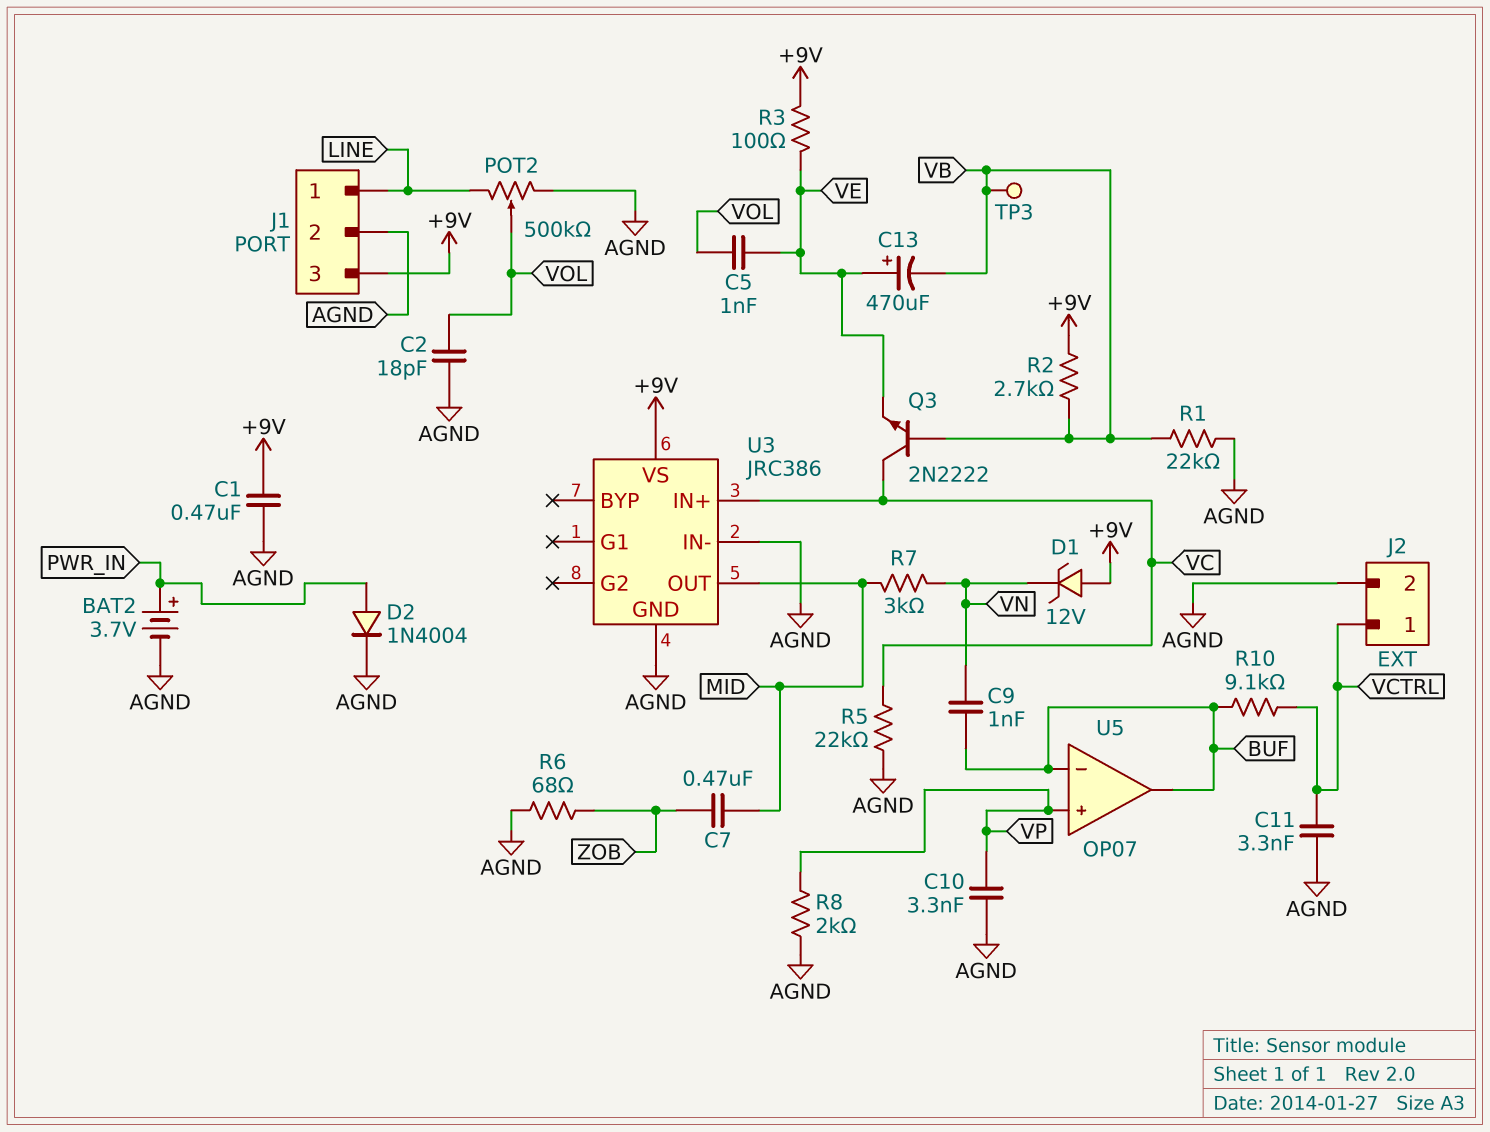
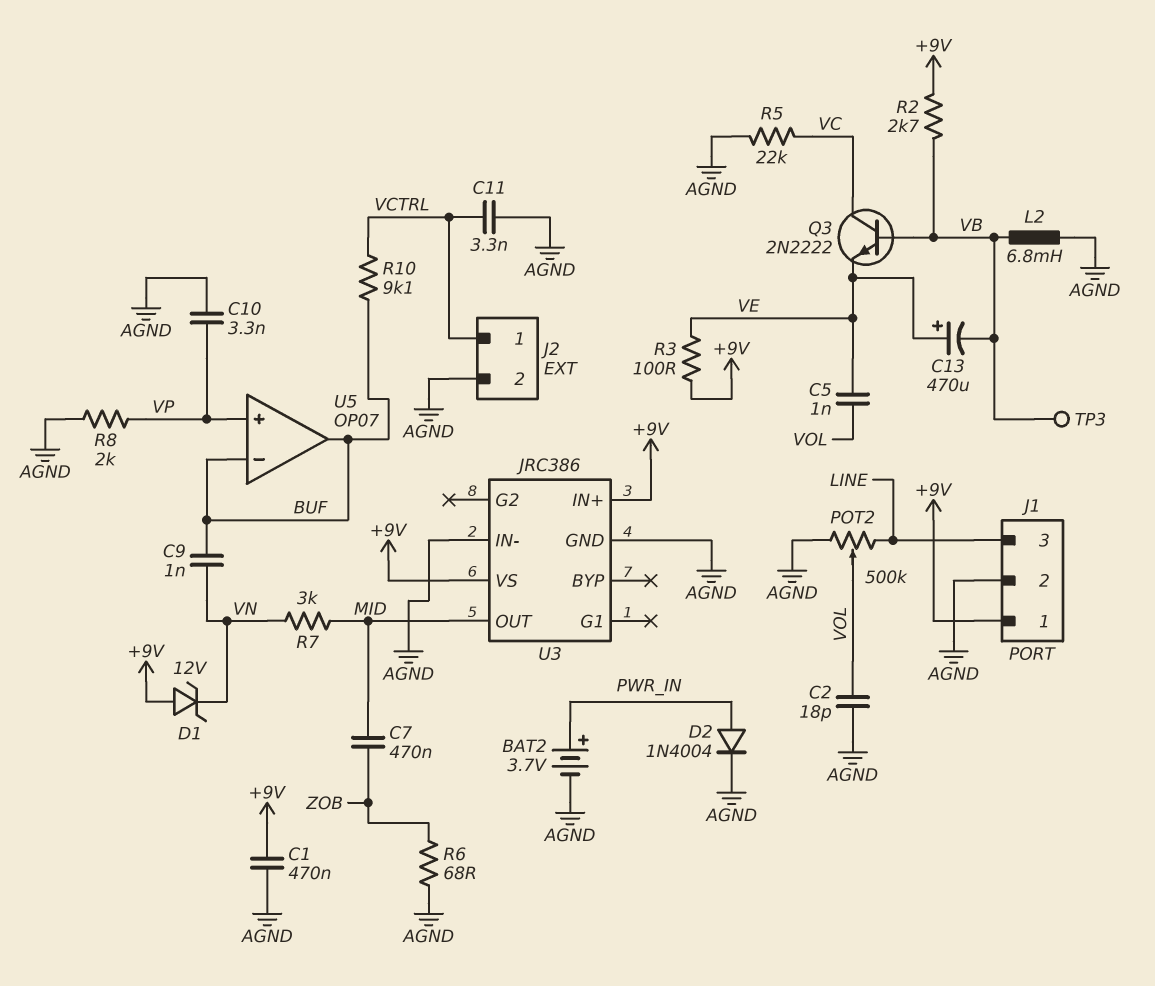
J1 pin 1: LINE -> +9V
J1 pin 3: +9V -> LINE
L2: none -> 6.8mH (AGND, VB)
R1: 22k (AGND, VB) -> none
U3 pin IN+: VC -> +9V

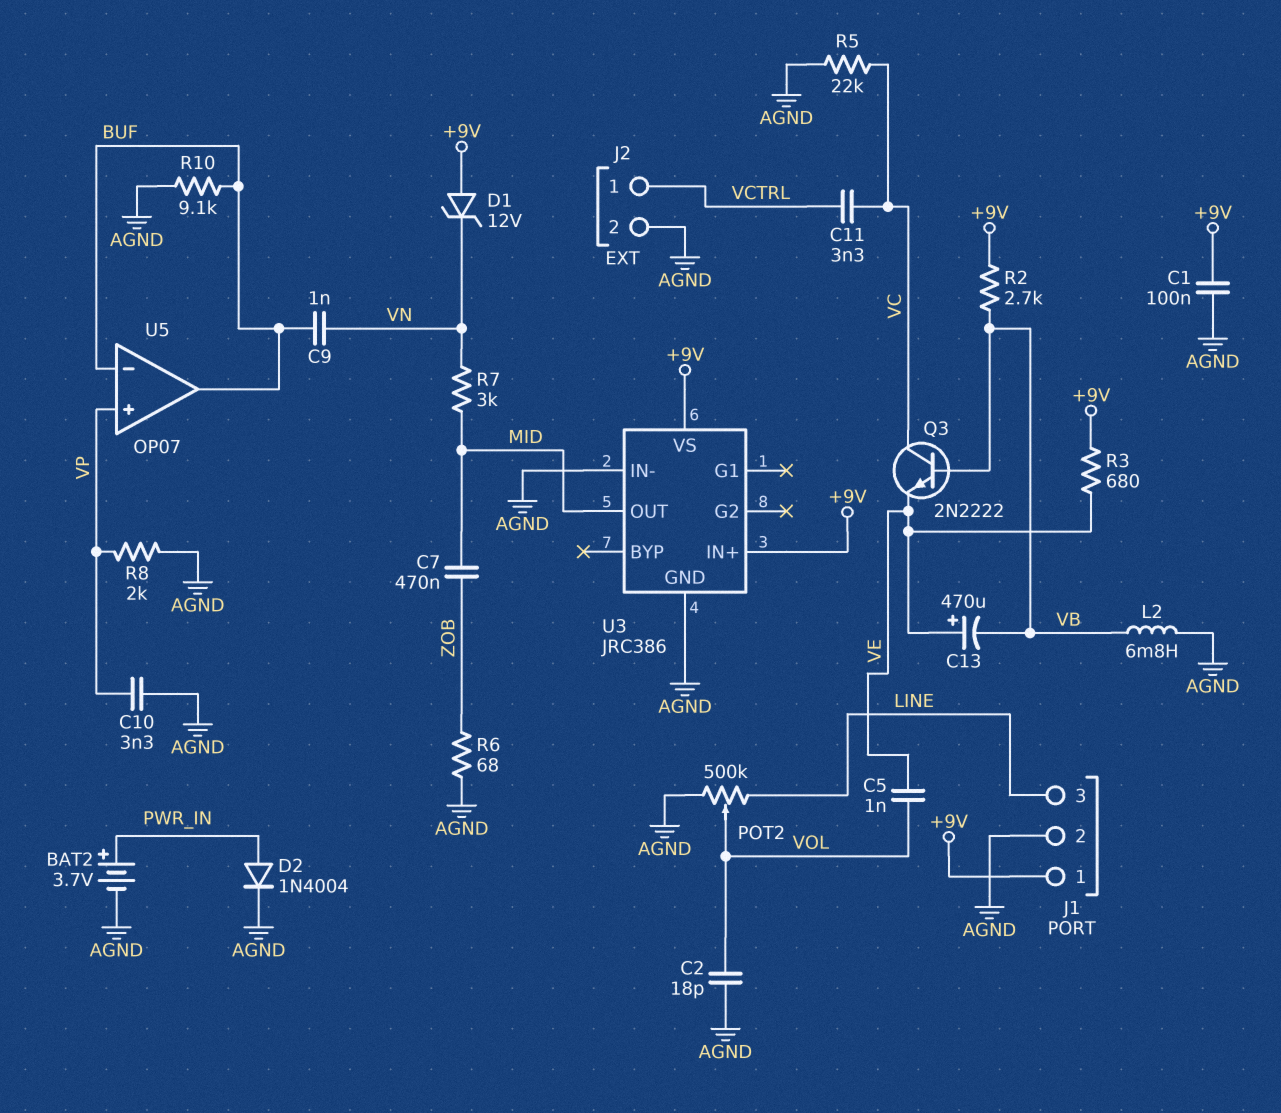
C1: 470nF (+9V, AGND) -> 100nF (+9V, AGND)
C11: 3.3nF (AGND, VCTRL) -> 3.3nF (VC, VCTRL)
R3: 100 (+9V, VE) -> 680 (+9V, VE)
R10: 9.1k (BUF, VCTRL) -> 9.1k (AGND, BUF)
TP3: test point (VB) -> none

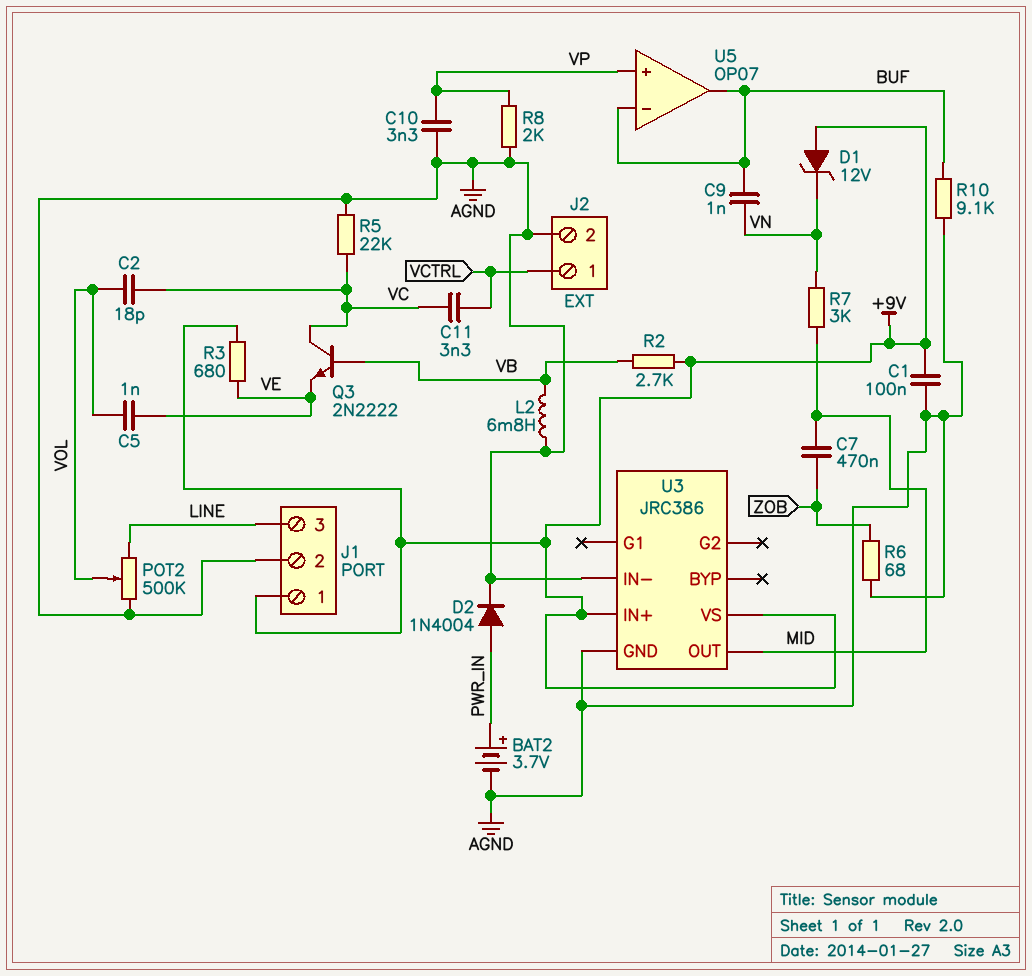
C2: 18pF (AGND, VOL) -> 18pF (VC, VOL)
C13: 470uF (plus VE, minus VB) -> none

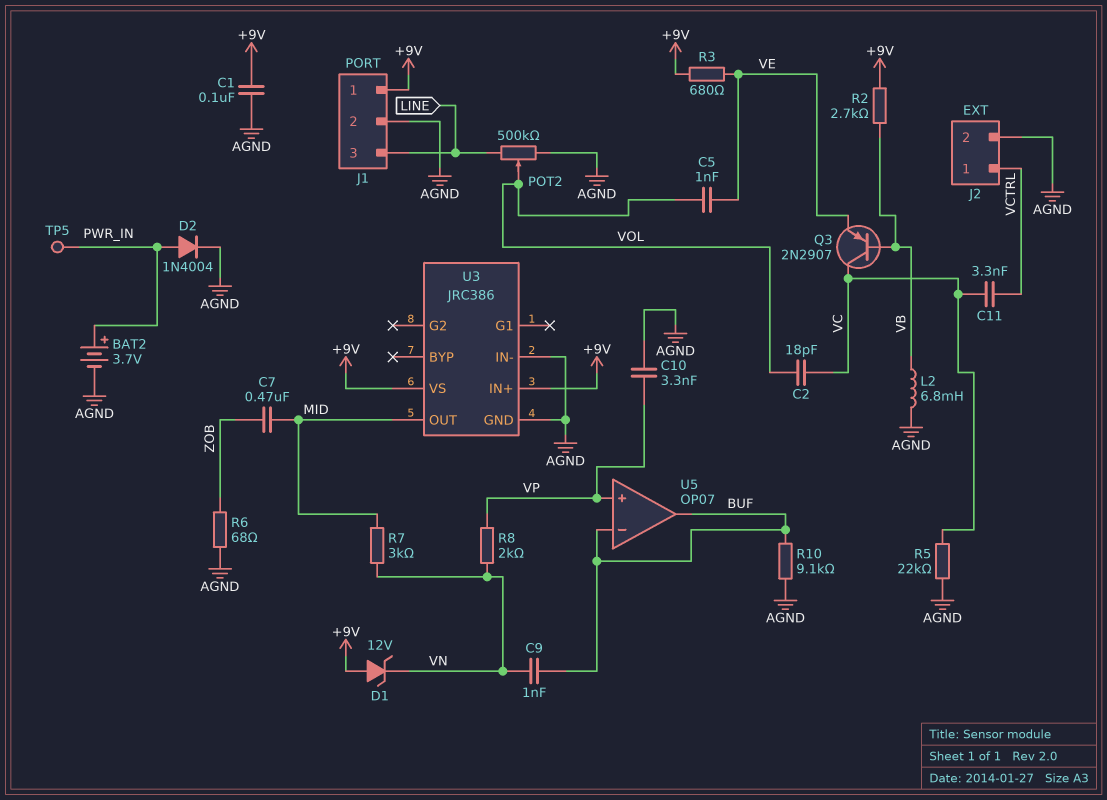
Q3: NPN 2N2222 (B VB, C VC, E VE) -> PNP 2N2907 (B VB, C VC, E VE)
R8: 2k (AGND, VP) -> 2k (VN, VP)
TP5: none -> test point (PWR_IN)

